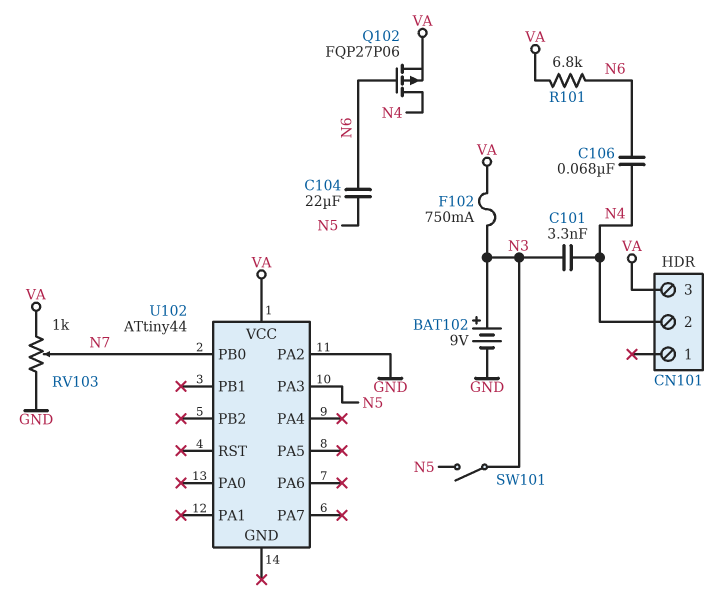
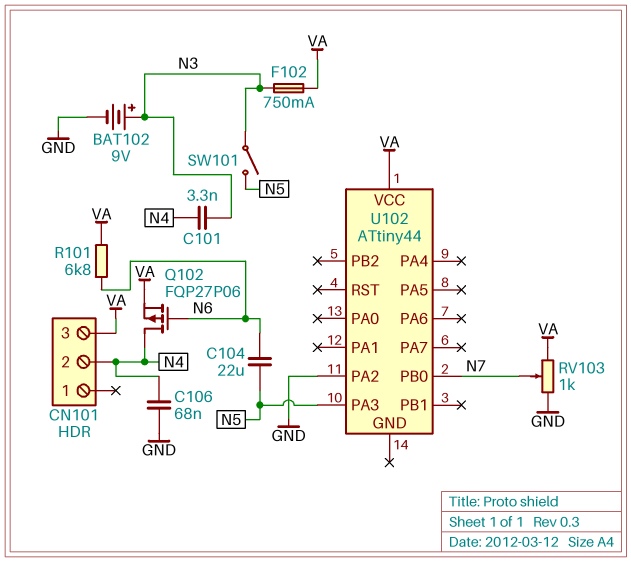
C106: 68nF (N4, N6) -> 68nF (GND, N4)

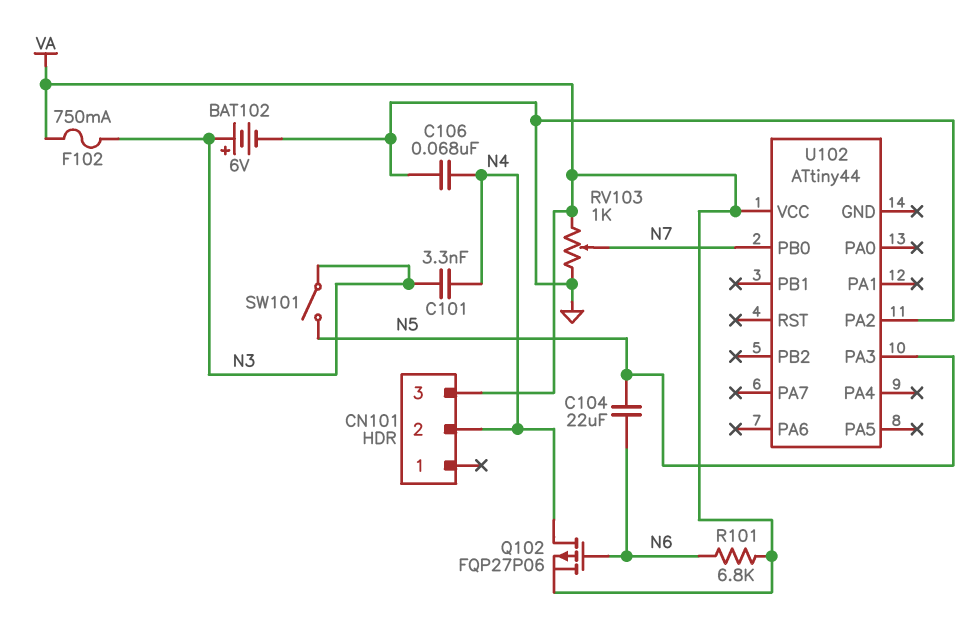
BAT102: 9V (plus N3, minus GND) -> 6V (plus N3, minus GND)

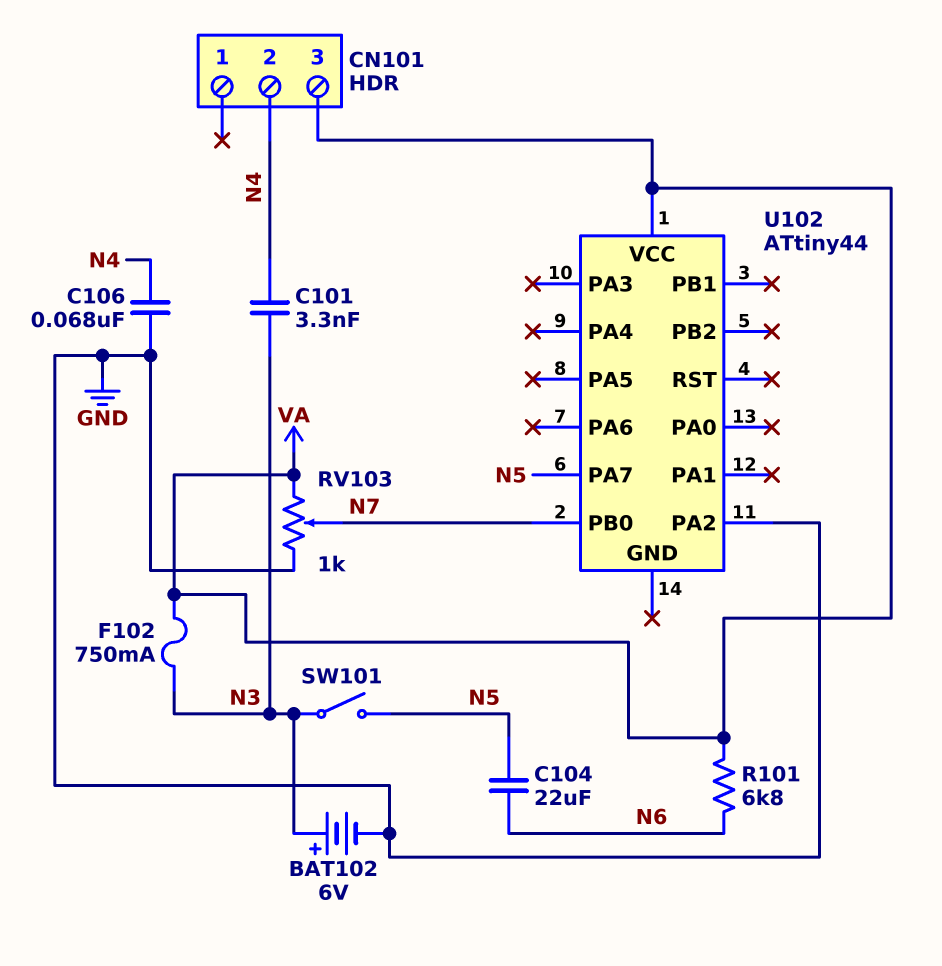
Q102: PMOS FQP27P06 (G N6, D N4, S VA) -> none
U102 pin PA3: N5 -> none
U102 pin PA7: none -> N5

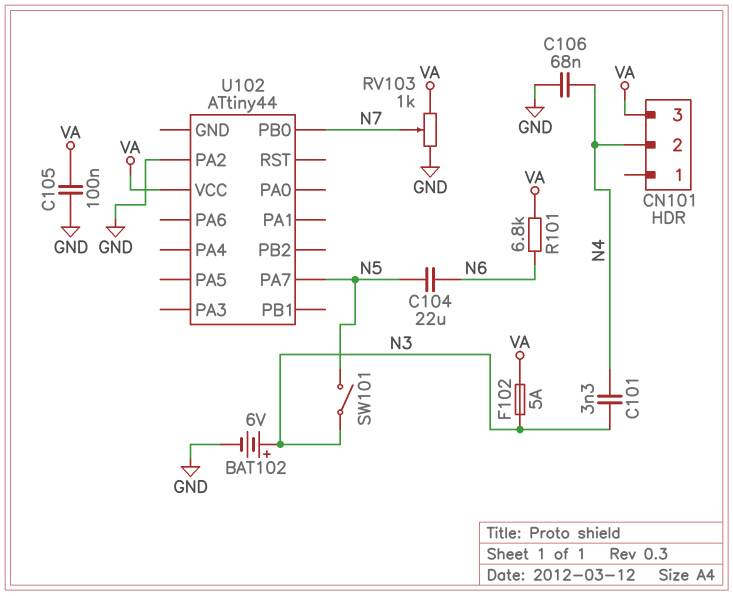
C105: none -> 100nF (GND, VA)
F102: 750mA (N3, VA) -> 5A (N3, VA)

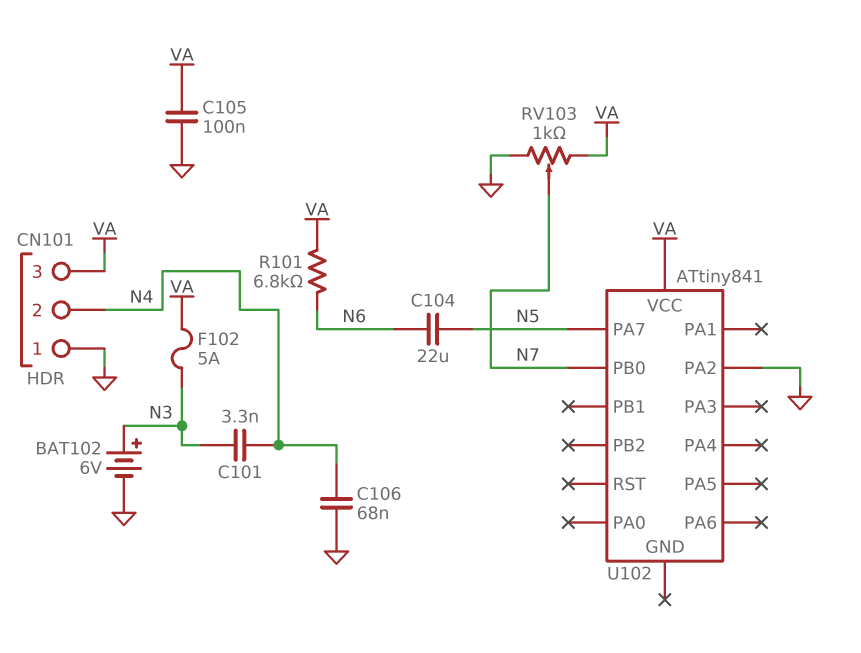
CN101 pin 1: none -> GND
SW101: switch (N3, N5) -> none
U102: ATtiny44 -> ATtiny841

